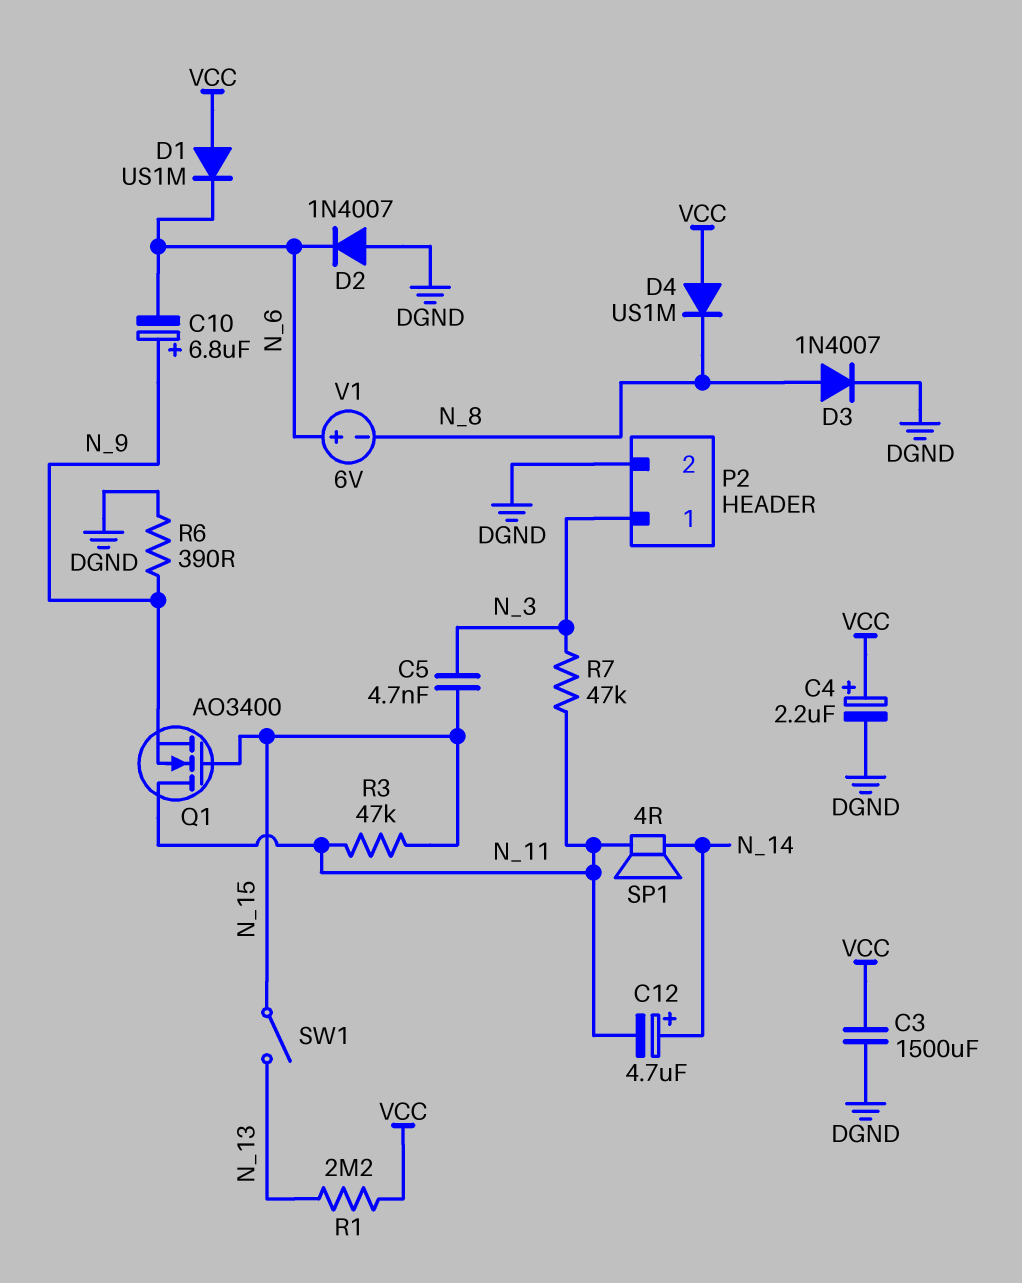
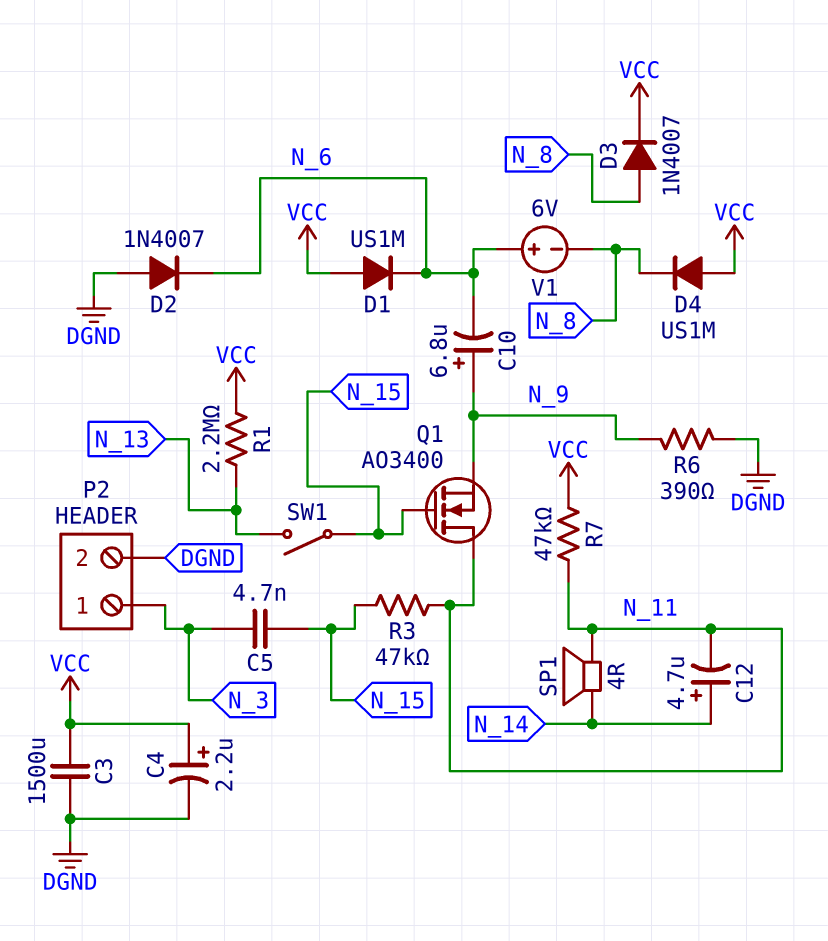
D3: diode 1N4007 (A N_8, K DGND) -> diode 1N4007 (A N_8, K VCC)
R7: 47k (N_3, N_11) -> 47k (N_11, VCC)

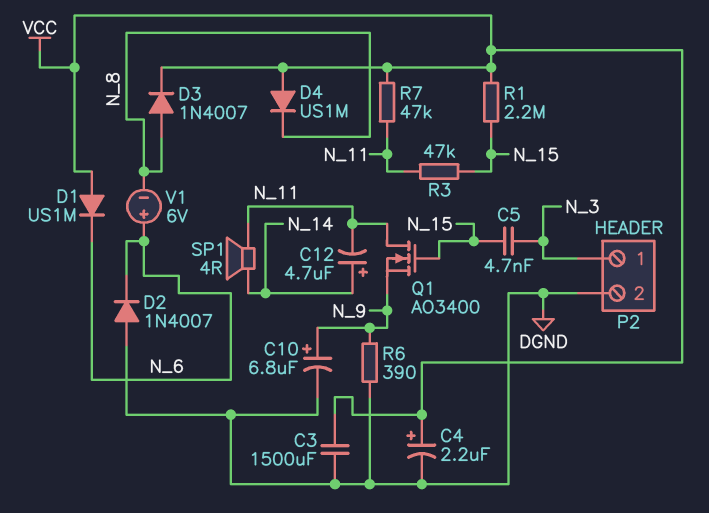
C10: 6.8uF (plus N_9, minus N_6) -> 6.8uF (plus N_9, minus DGND)
R1: 2.2M (N_13, VCC) -> 2.2M (N_15, VCC)
SW1: switch (N_13, N_15) -> none

